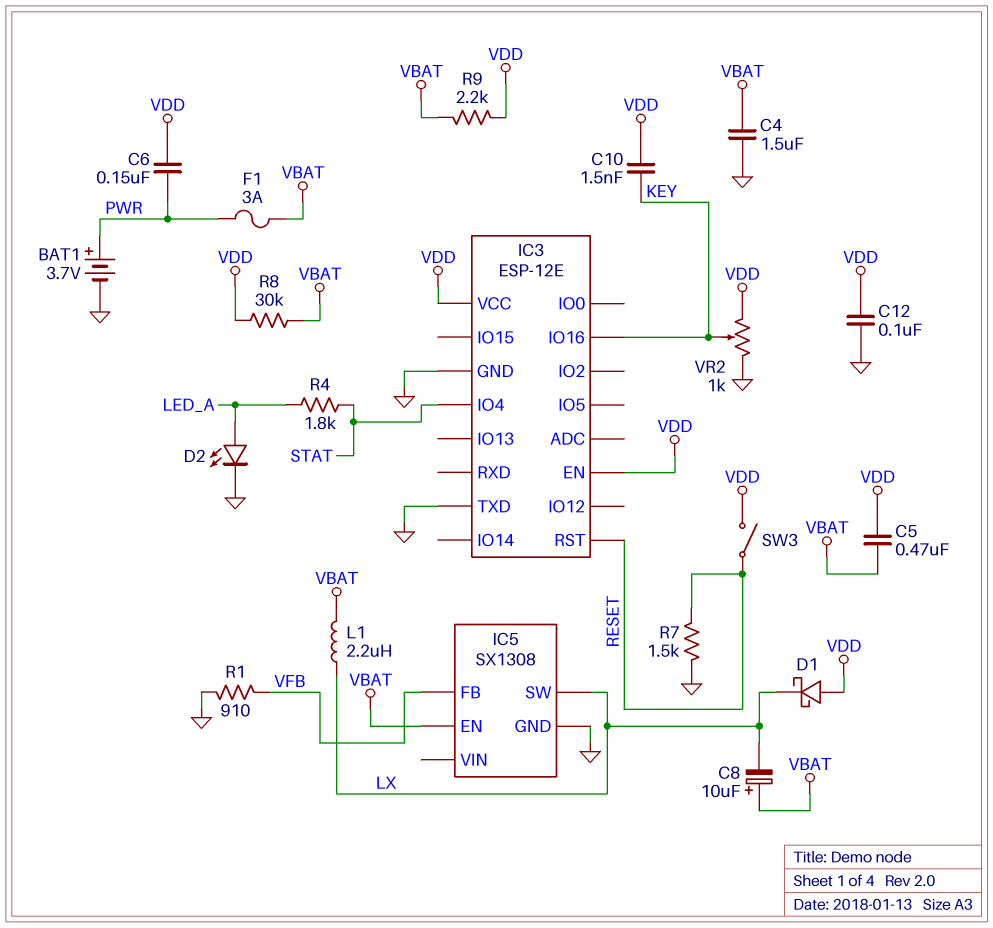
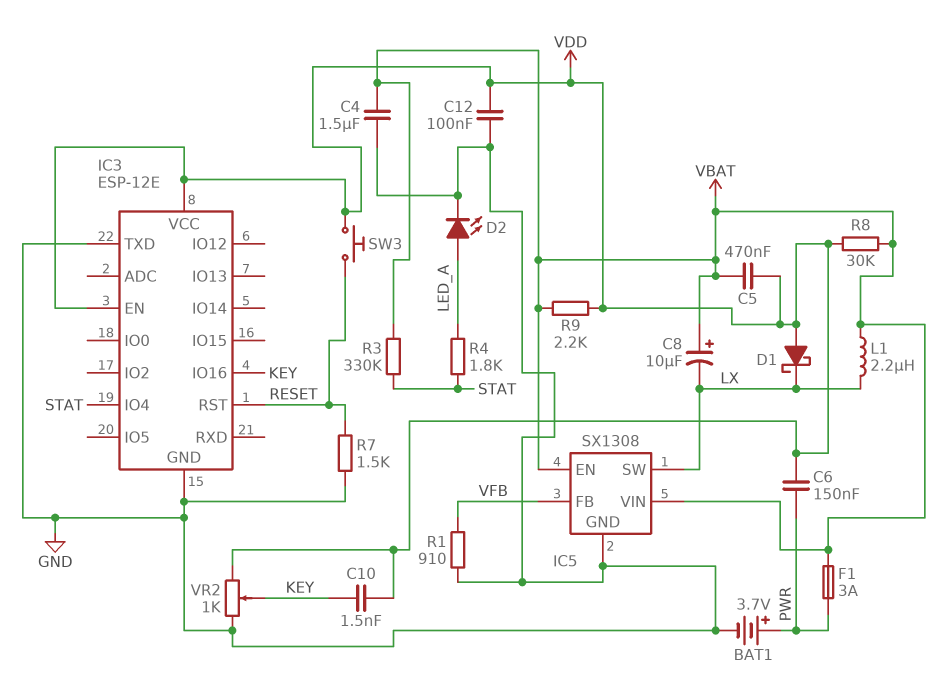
IC5 pin VIN: none -> VBAT
R3: none -> 330k (STAT, VBAT)
SW3: switch (RESET, VDD) -> button (RESET, VDD)

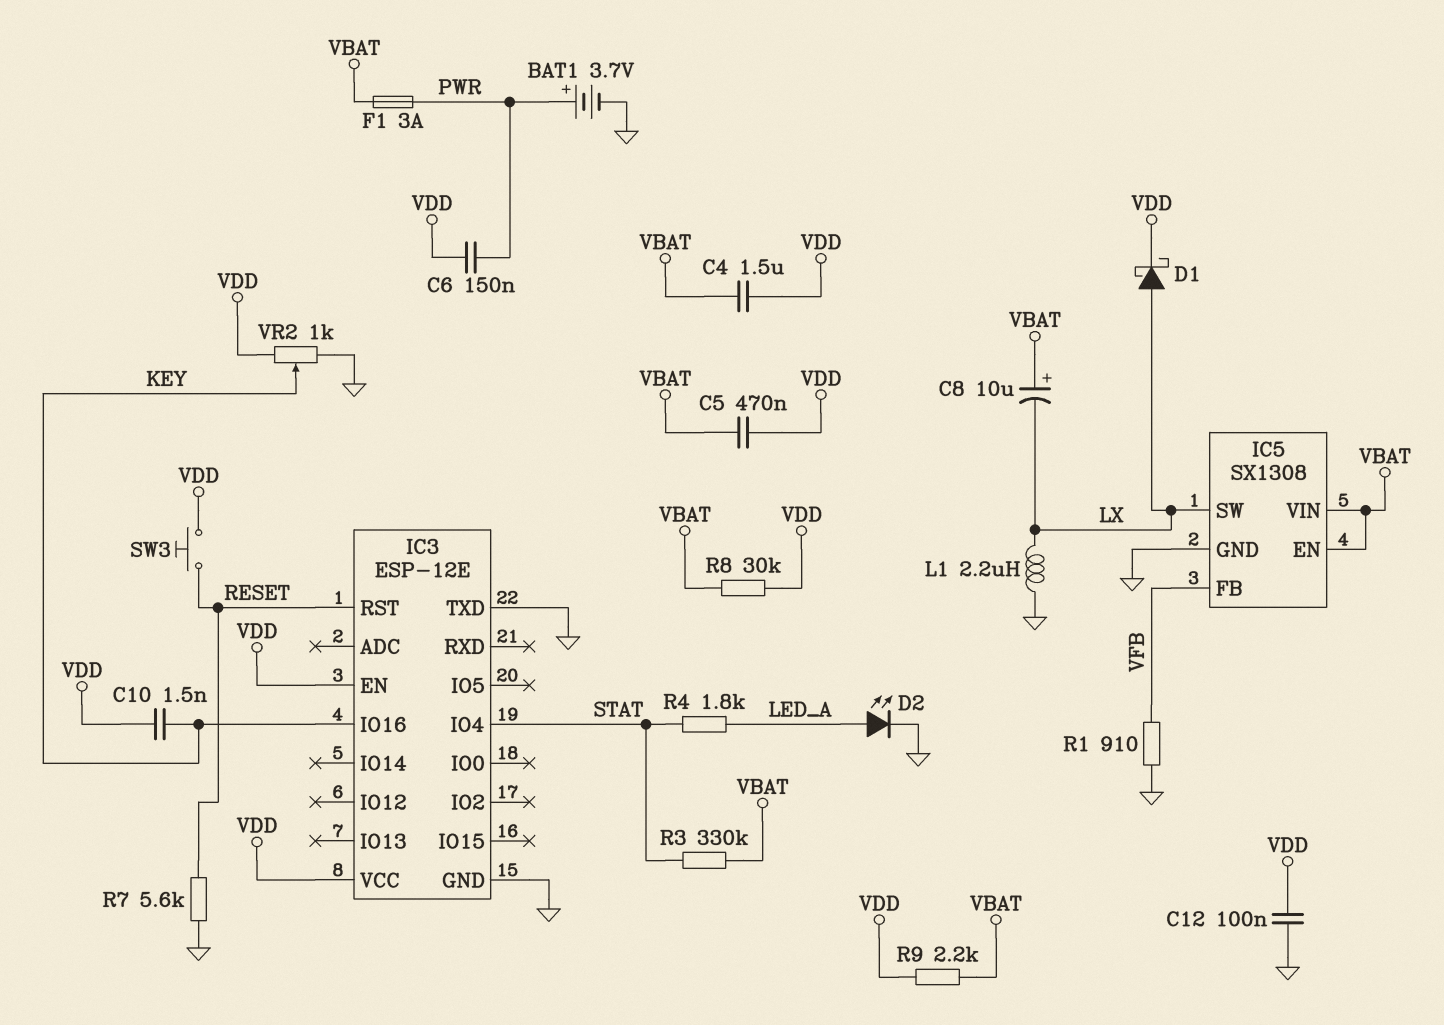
C4: 1.5uF (GND, VBAT) -> 1.5uF (VBAT, VDD)
D1: schottky (A VDD, K LX) -> schottky (A LX, K VDD)
L1: 2.2uH (LX, VBAT) -> 2.2uH (GND, LX)
R7: 1.5k (GND, RESET) -> 5.6k (GND, RESET)

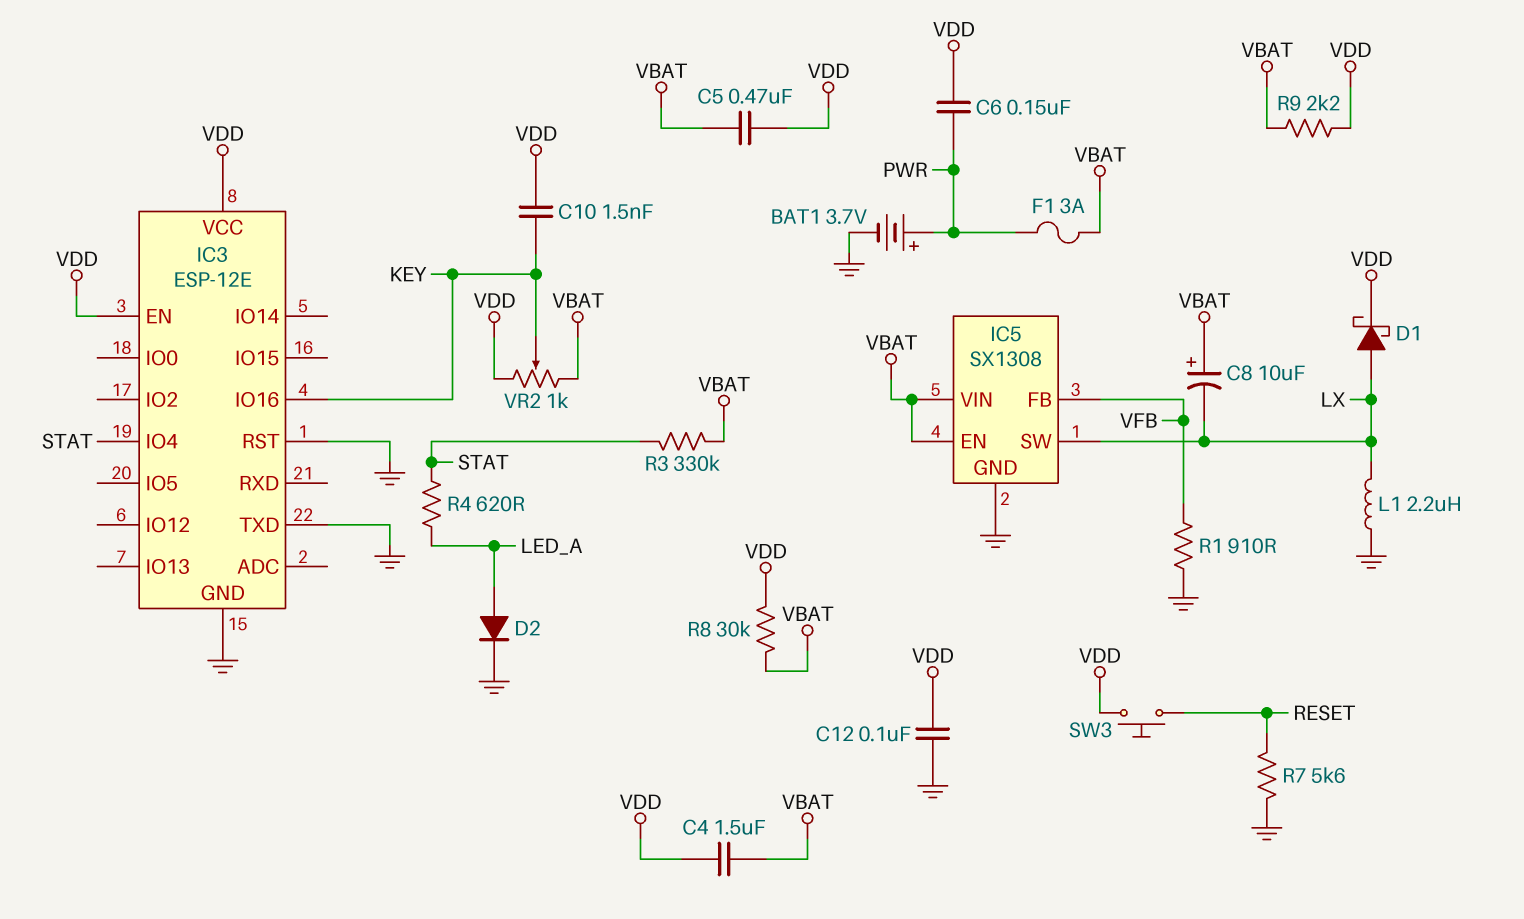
D2: LED (A LED_A, K GND) -> diode (A LED_A, K GND)
IC3 pin RST: RESET -> GND
R4: 1.8k (LED_A, STAT) -> 620 (LED_A, STAT)
VR2: 1k (GND, VDD, wiper KEY) -> 1k (VBAT, VDD, wiper KEY)

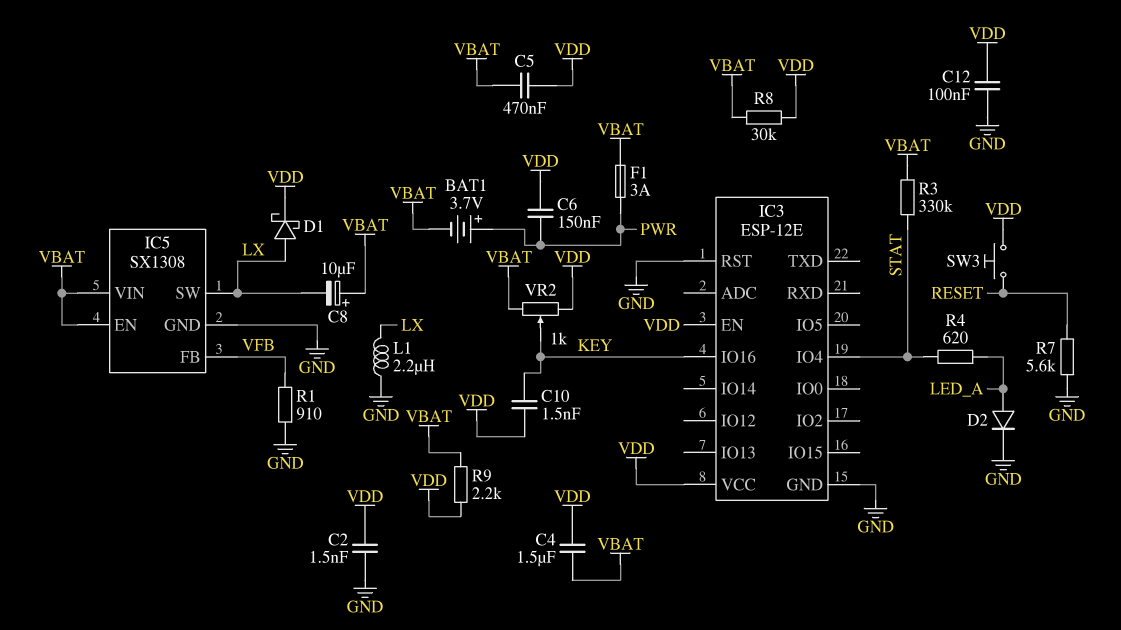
BAT1: 3.7V (plus PWR, minus GND) -> 3.7V (plus PWR, minus VBAT)
C2: none -> 1.5nF (GND, VDD)
IC3 pin TXD: GND -> none

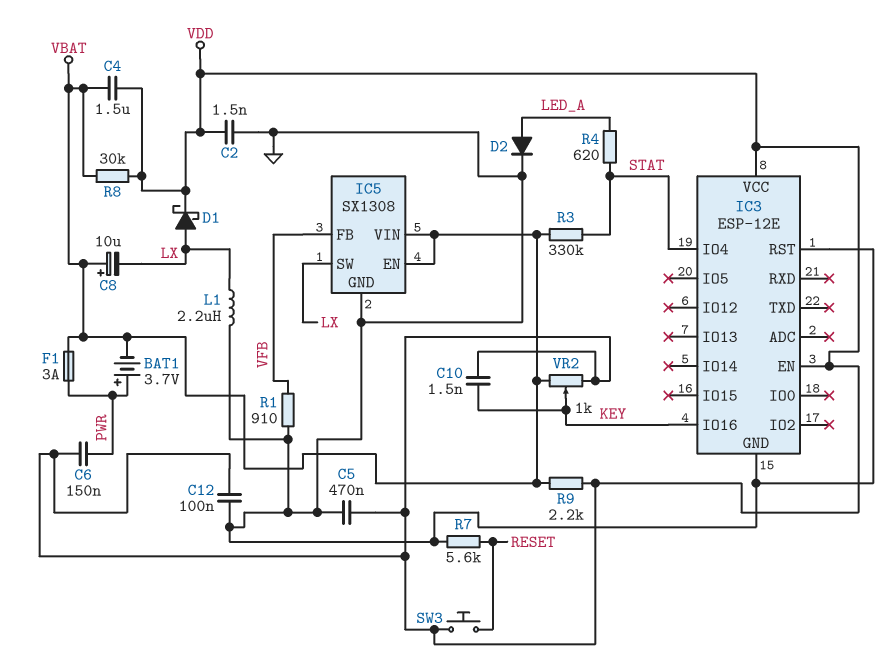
C5: 470nF (VBAT, VDD) -> 470nF (GND, VDD)

